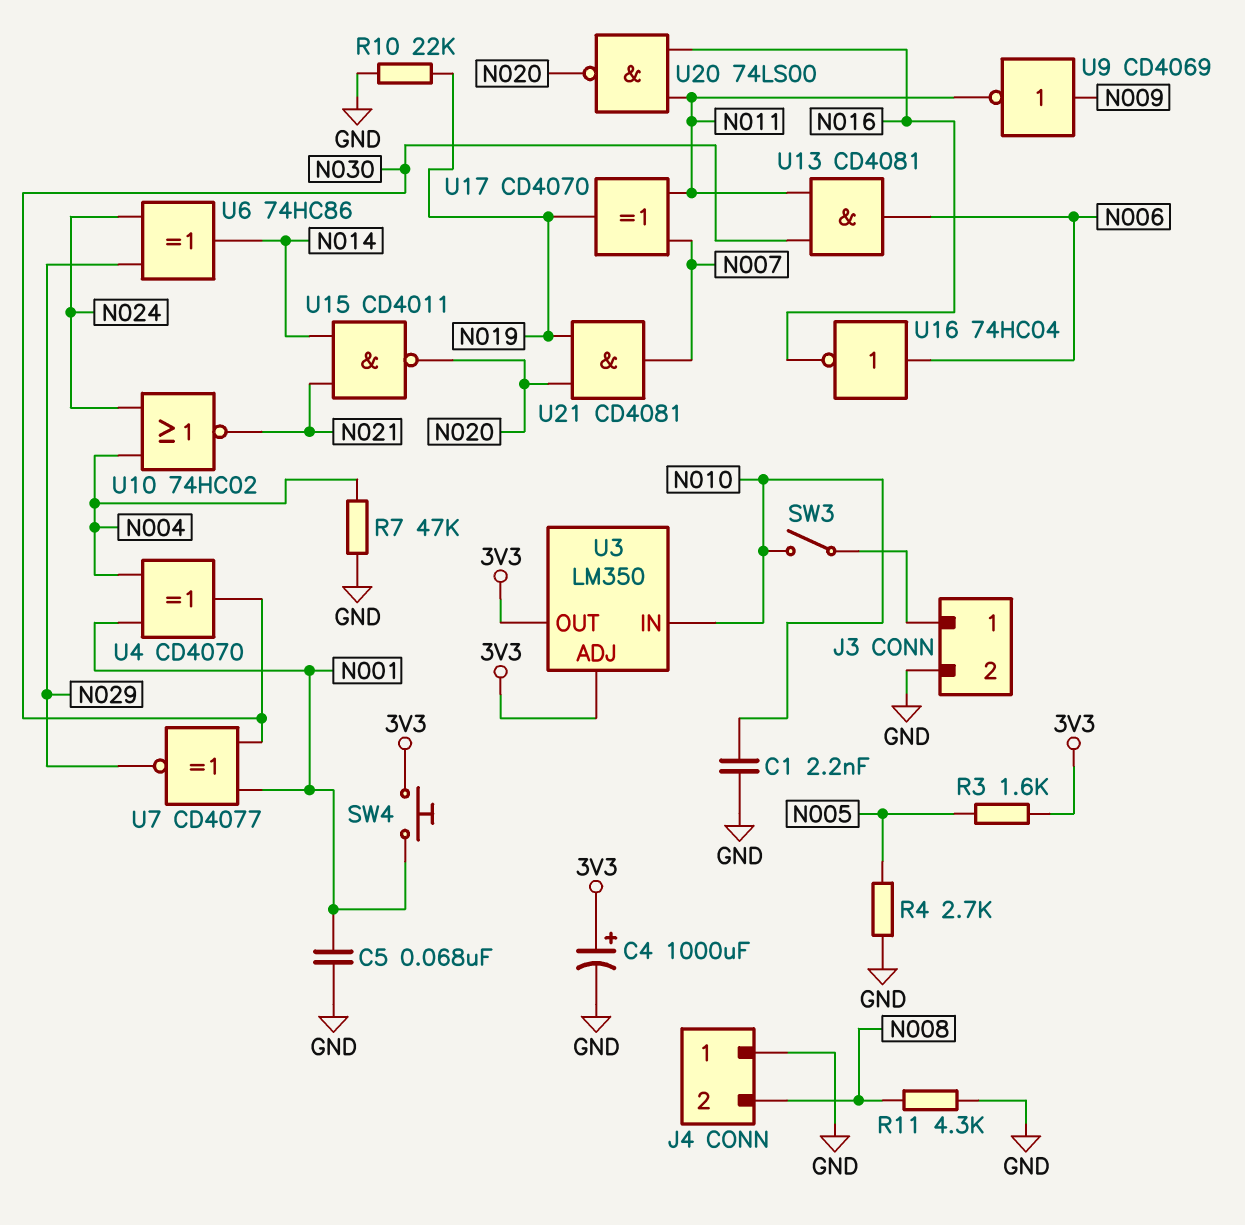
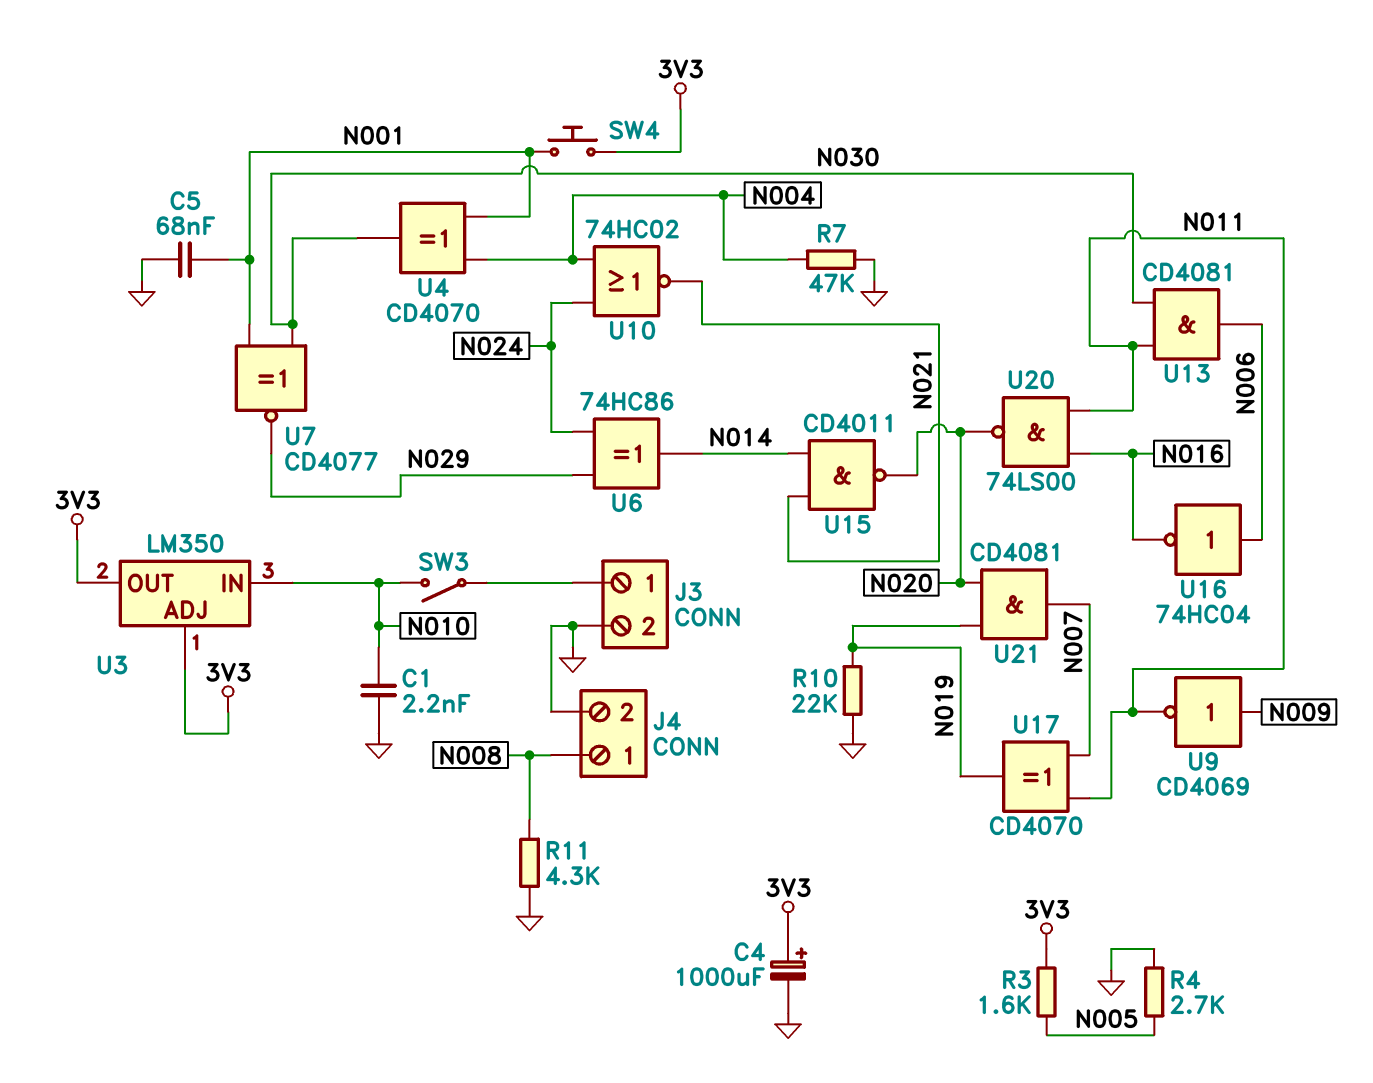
J4 pin 1: GND -> N008
J4 pin 2: N008 -> GND

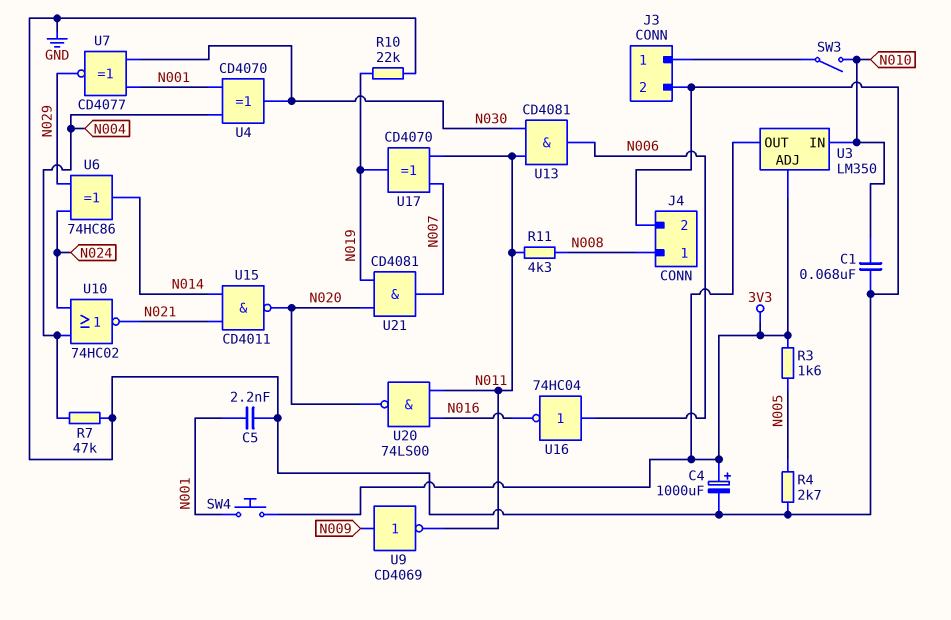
C1: 2.2nF (GND, N010) -> 68nF (GND, N010)
C5: 68nF (GND, N001) -> 2.2nF (GND, N001)
R11: 4.3k (GND, N008) -> 4.3k (N008, N011)

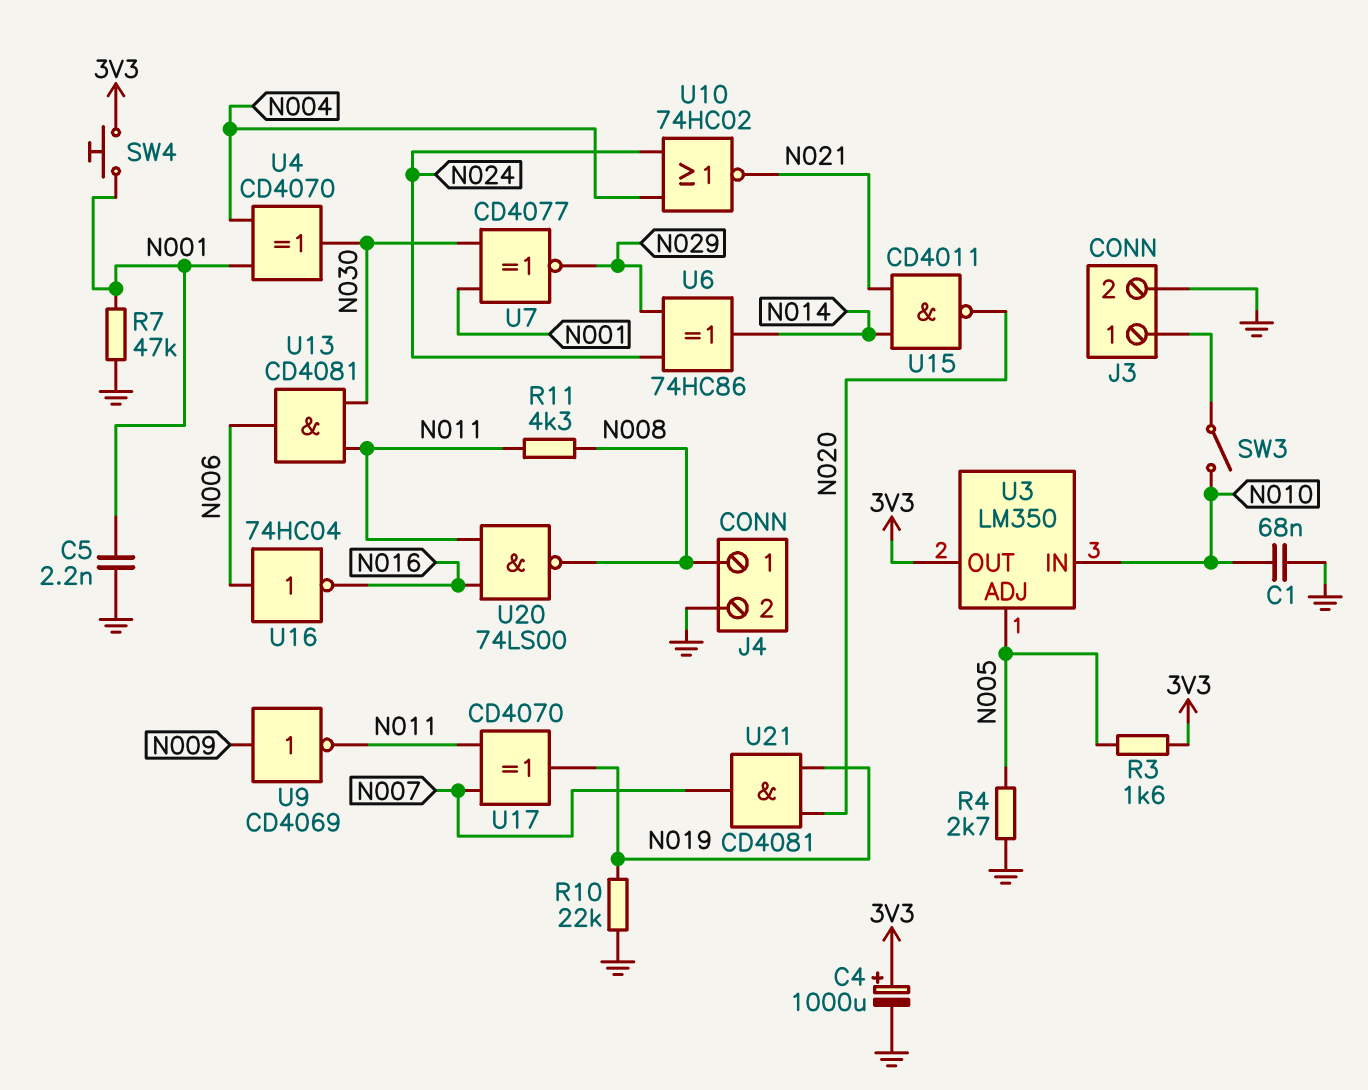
R7: 47k (GND, N004) -> 47k (GND, N001)
U3 pin ADJ: 3V3 -> N005
U20: NAND 74LS00 (in N011, in N016, out N020) -> NAND 74LS00 (in N011, in N016, out N008)

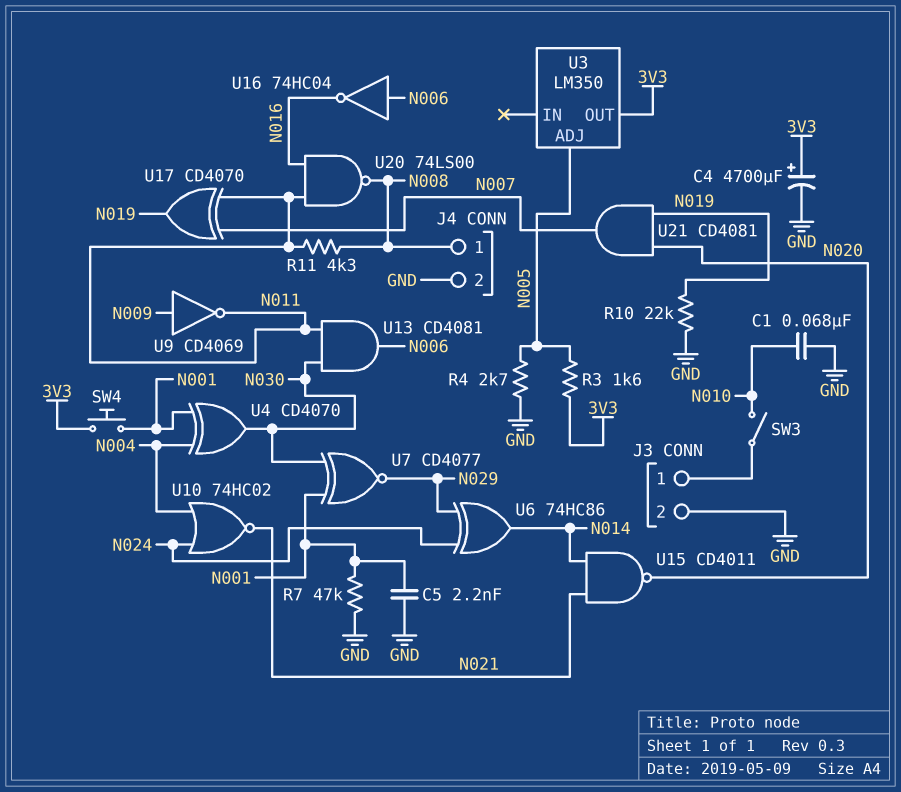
C4: 1000uF (plus 3V3, minus GND) -> 4700uF (plus 3V3, minus GND)
U3 pin IN: N010 -> none

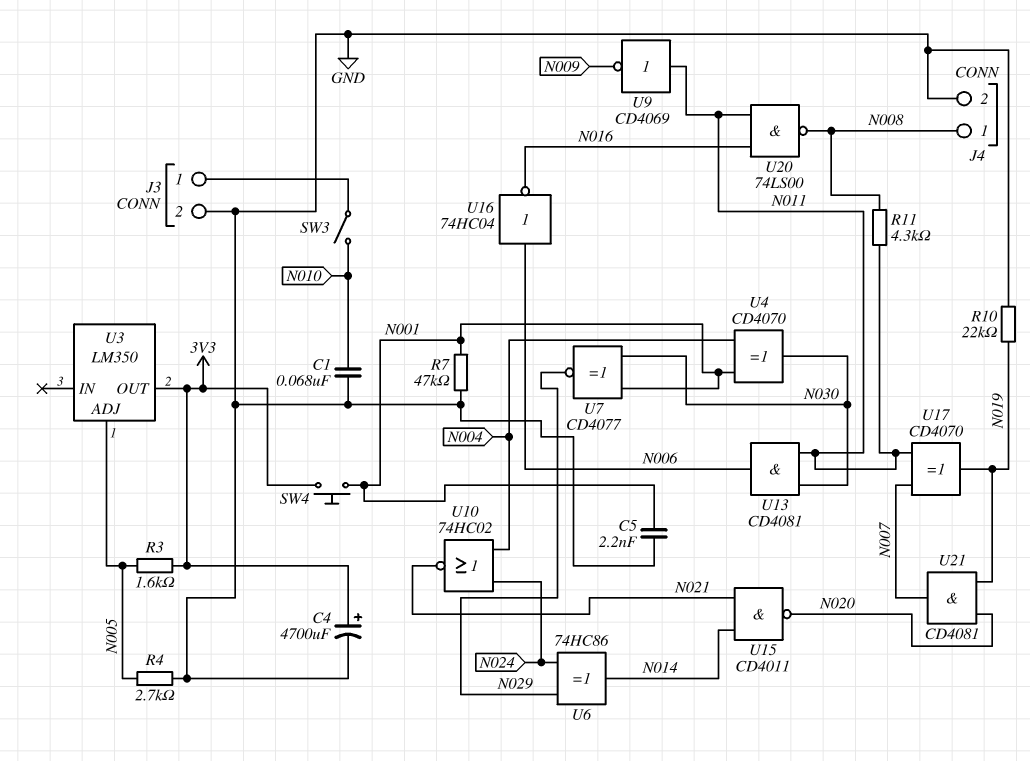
U9: NOT CD4069 (in N009, out N011) -> NOT CD4069 (in N011, out N009)

